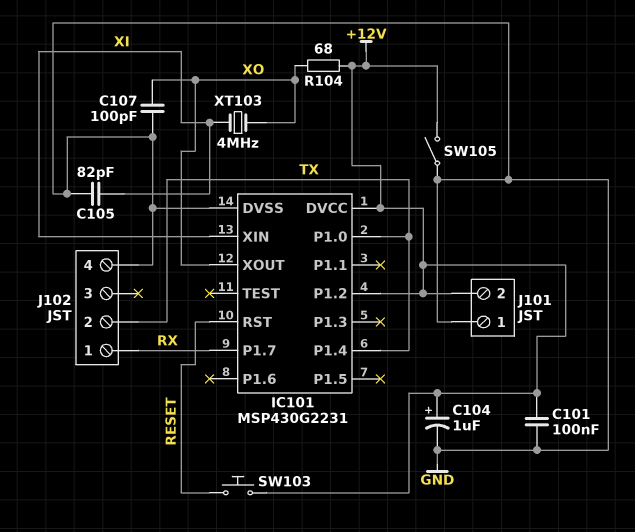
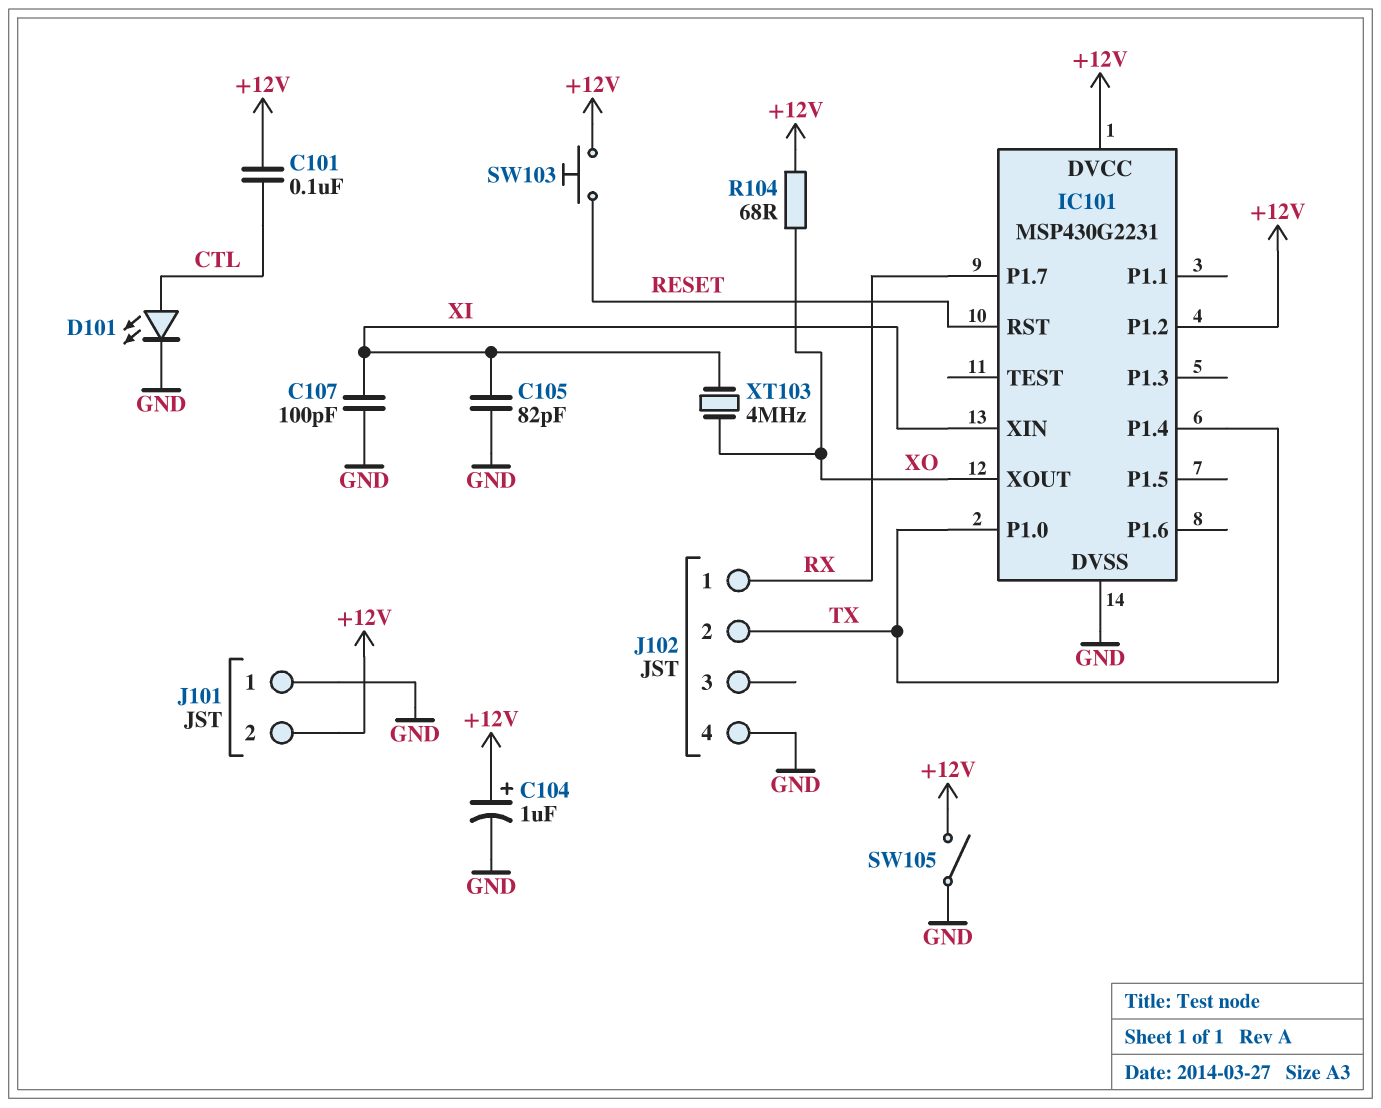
C101: 100nF (+12V, GND) -> 100nF (+12V, CTL)
C107: 100pF (GND, XO) -> 100pF (GND, XI)
D101: none -> LED (A CTL, K GND)

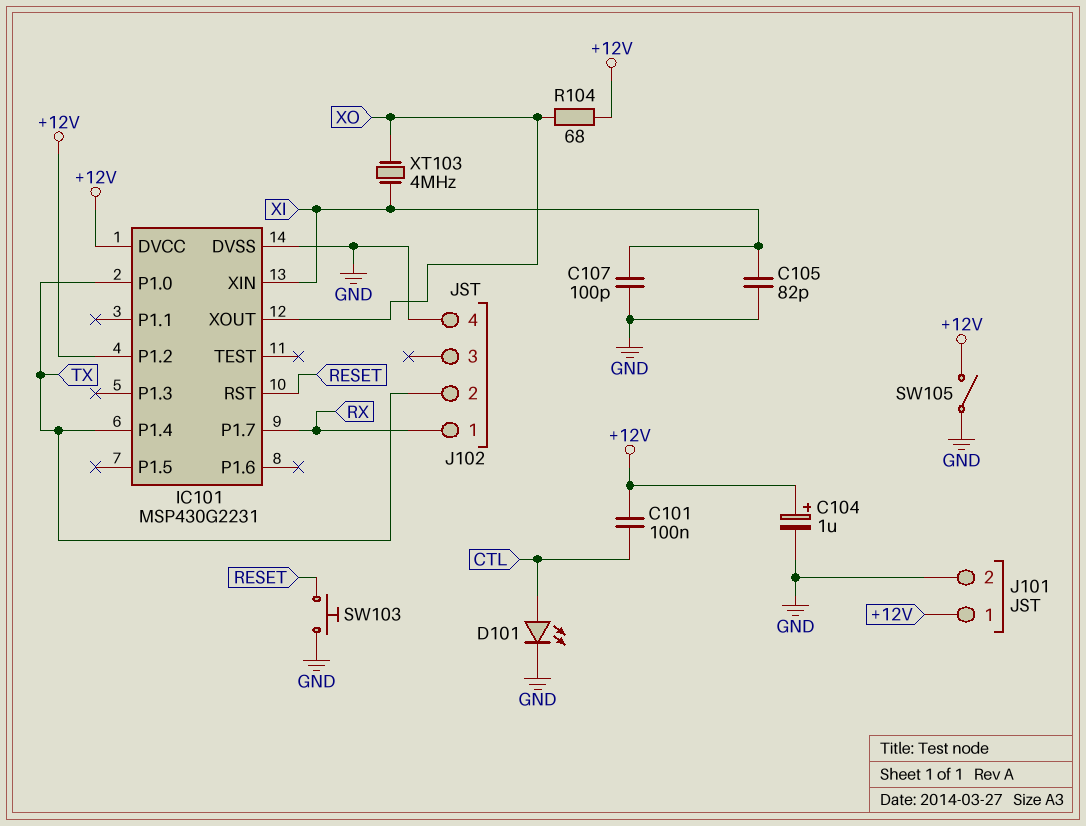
J101 pin 1: GND -> +12V
J101 pin 2: +12V -> GND
SW103: button (+12V, RESET) -> button (GND, RESET)

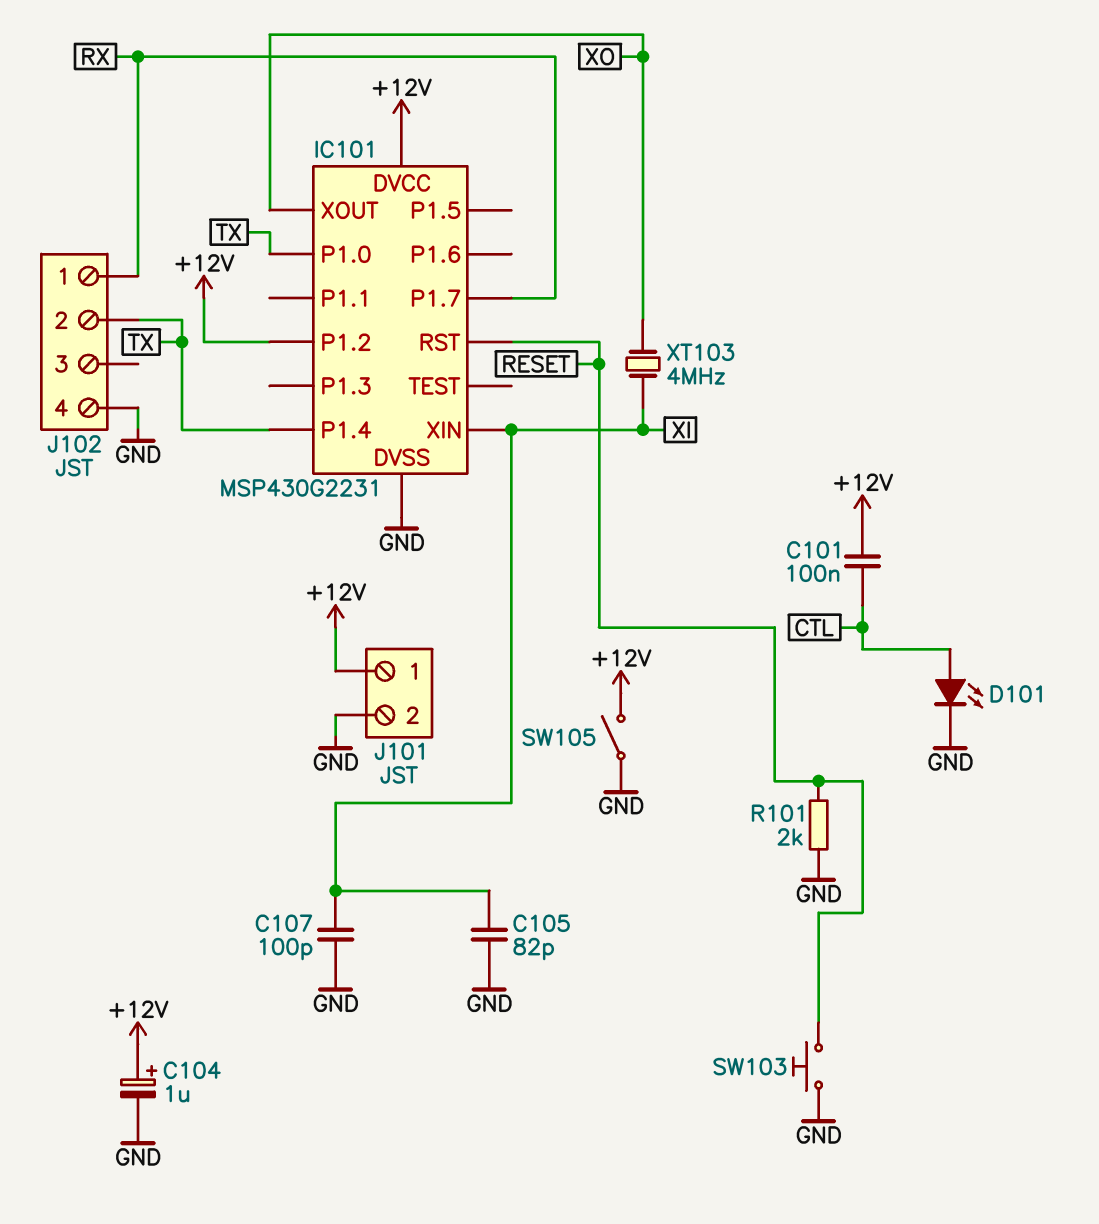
R101: none -> 2k (GND, RESET)
R104: 68 (+12V, XO) -> none

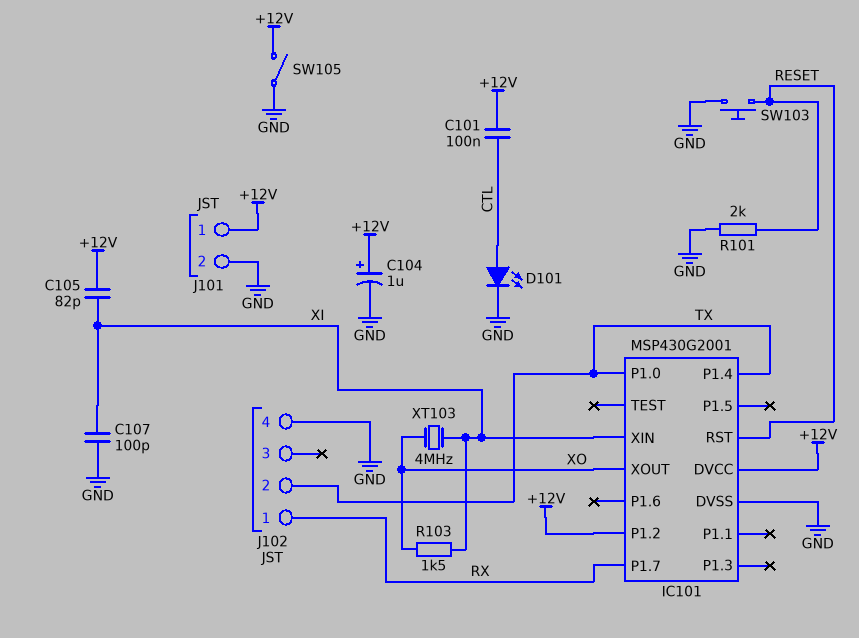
C105: 82pF (GND, XI) -> 82pF (+12V, XI)
IC101: MSP430G2231 -> MSP430G2001
R103: none -> 1.5k (XI, XO)

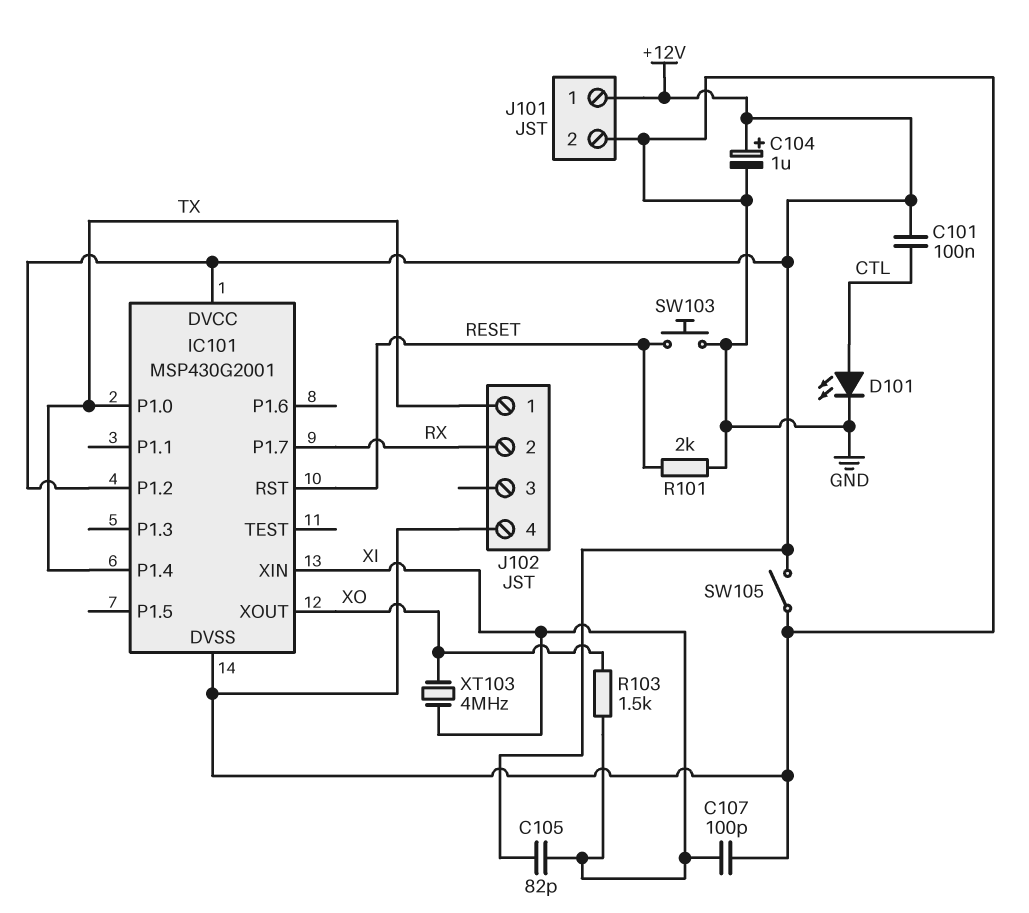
J102 pin 1: RX -> TX
J102 pin 2: TX -> RX

